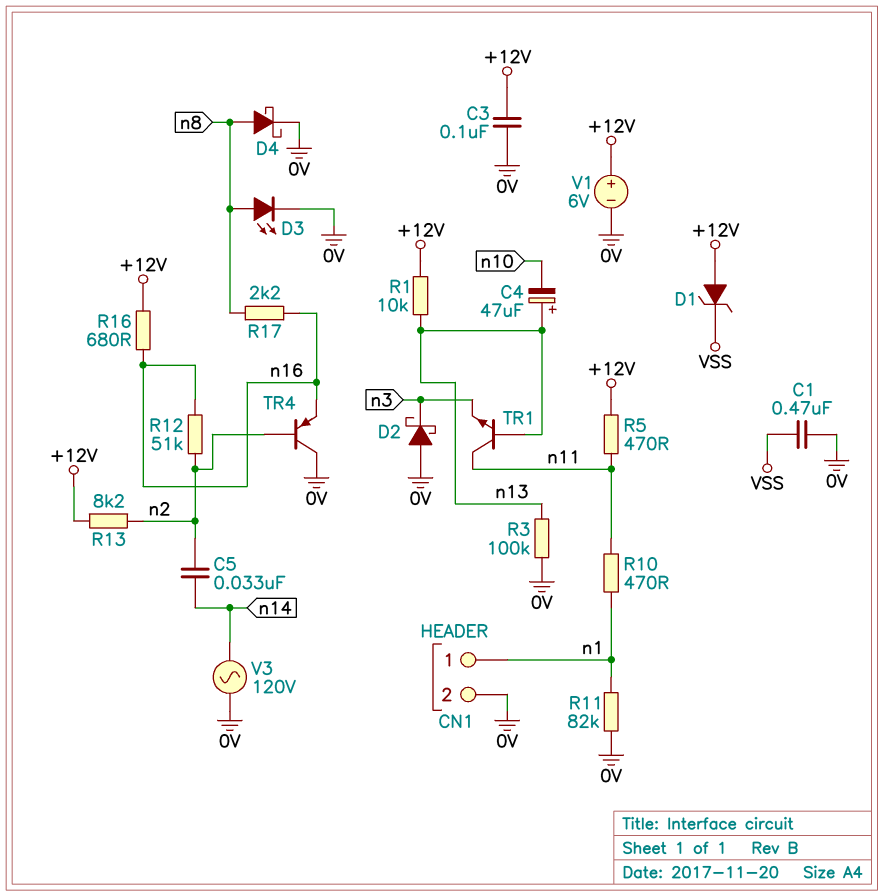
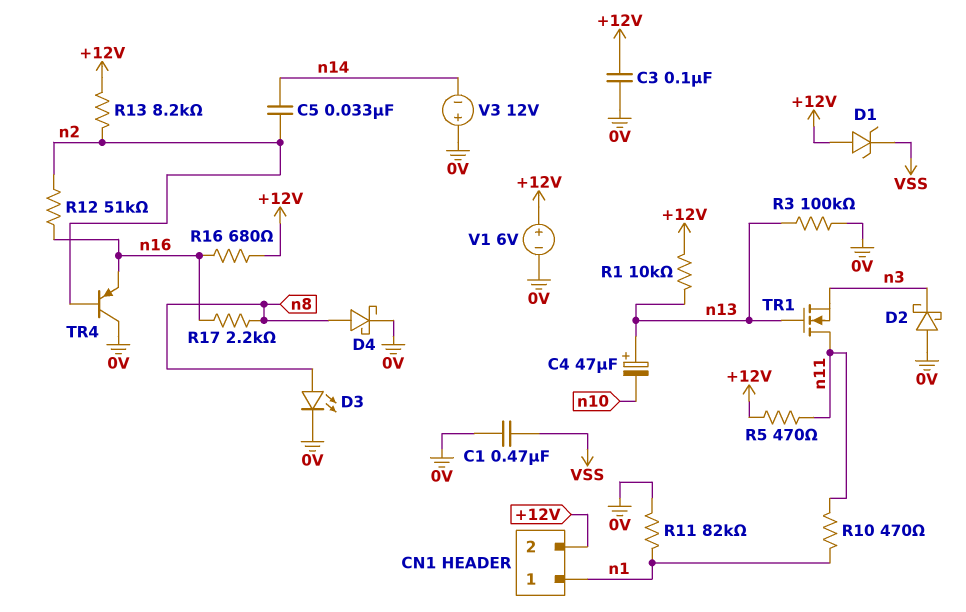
CN1 pin 2: 0V -> +12V
TR1: NPN (B n13, C n11, E n3) -> NMOS (G n13, D n11, S n3)
V3: AC 120V (0V, n14) -> 12V (plus 0V, minus n14)

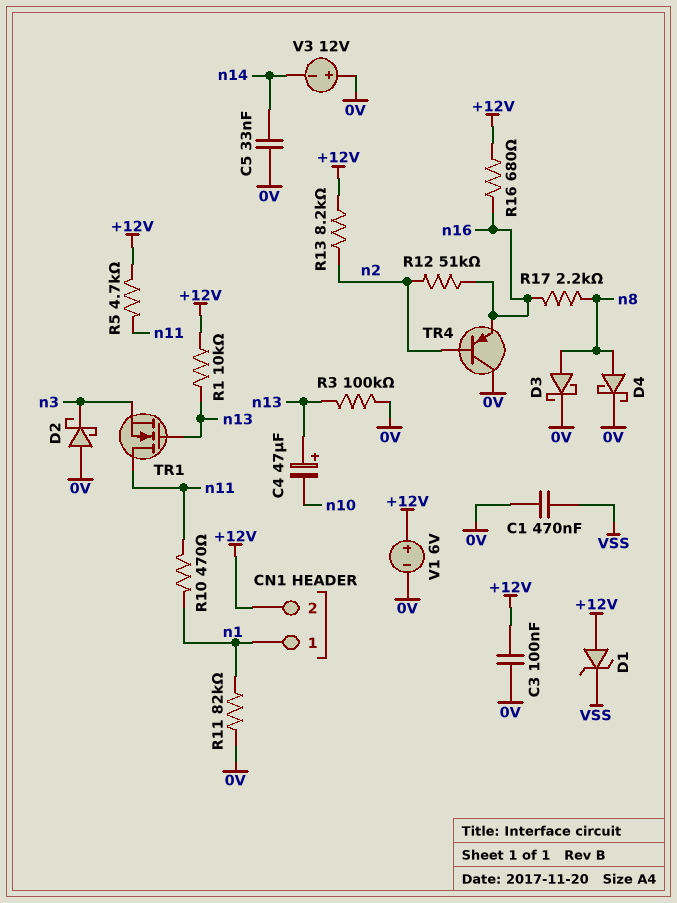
C5: 33nF (n2, n14) -> 33nF (0V, n14)
D3: LED (A n8, K 0V) -> schottky (A n8, K 0V)
R5: 470 (+12V, n11) -> 4.7k (+12V, n11)

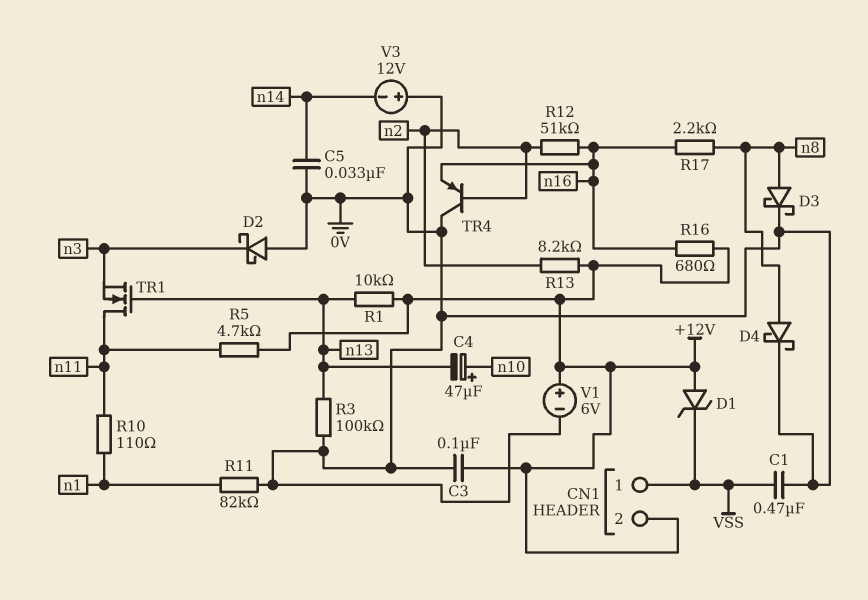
C4: 47uF (plus n13, minus n10) -> 47uF (plus n10, minus n13)
CN1 pin 1: n1 -> VSS
R10: 470 (n1, n11) -> 110 (n1, n11)

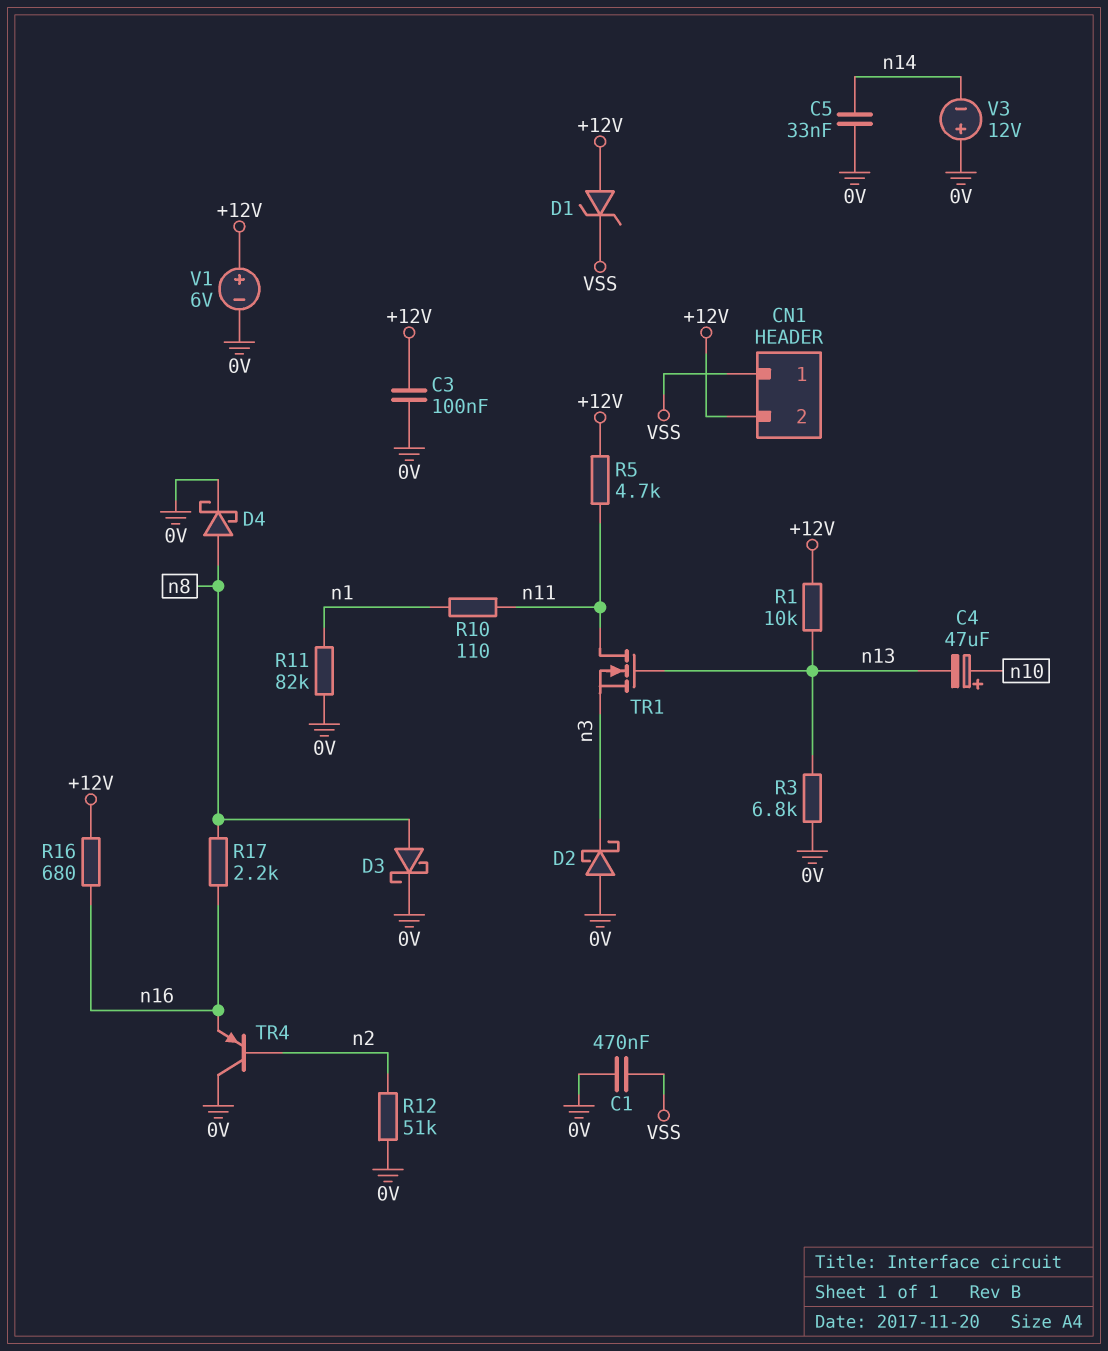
R3: 100k (0V, n13) -> 6.8k (0V, n13)
R12: 51k (n2, n16) -> 51k (0V, n2)
R13: 8.2k (+12V, n2) -> none

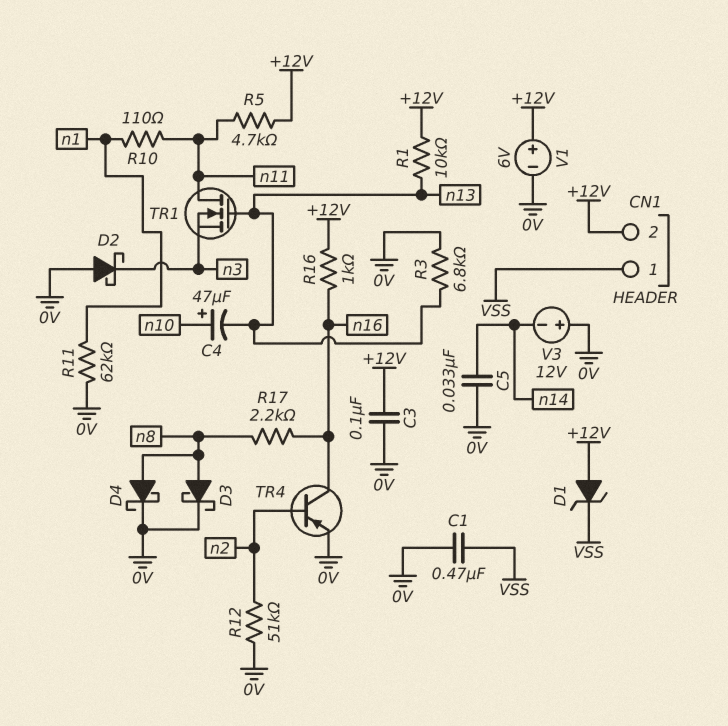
R11: 82k (0V, n1) -> 62k (0V, n1)
R16: 680 (+12V, n16) -> 1k (+12V, n16)
TR4: PNP (B n2, C 0V, E n16) -> PNP (B n2, C n16, E 0V)

